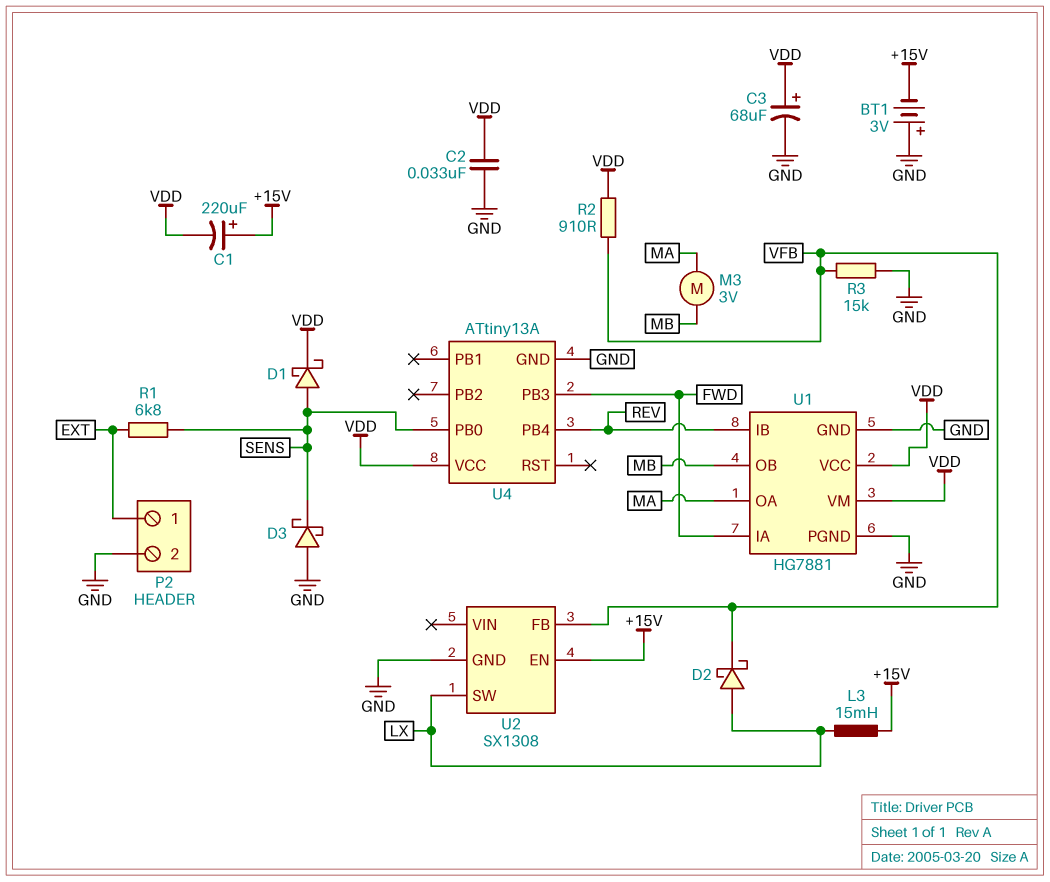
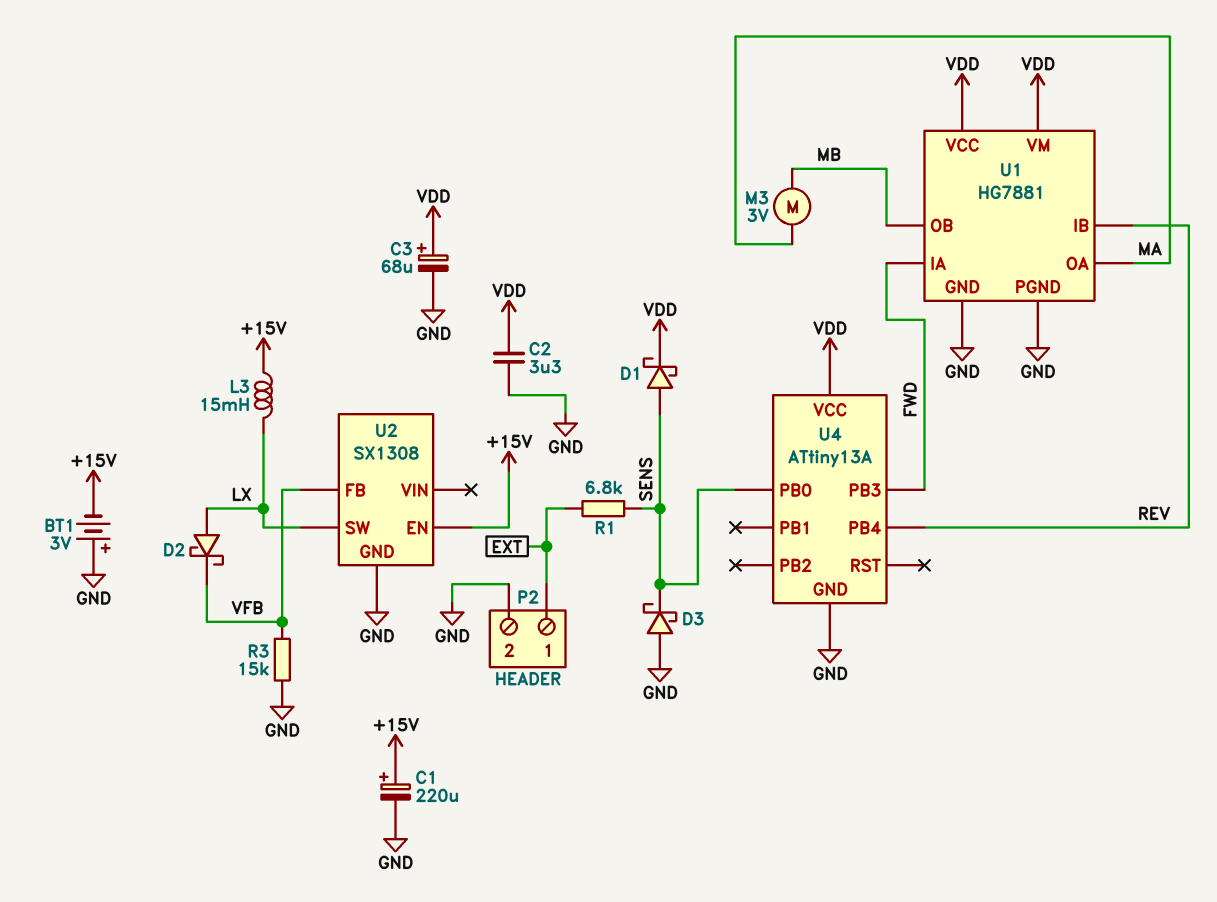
C1: 220uF (plus +15V, minus VDD) -> 220uF (plus +15V, minus GND)
C2: 33nF (GND, VDD) -> 3.3uF (GND, VDD)
R2: 910 (VDD, VFB) -> none

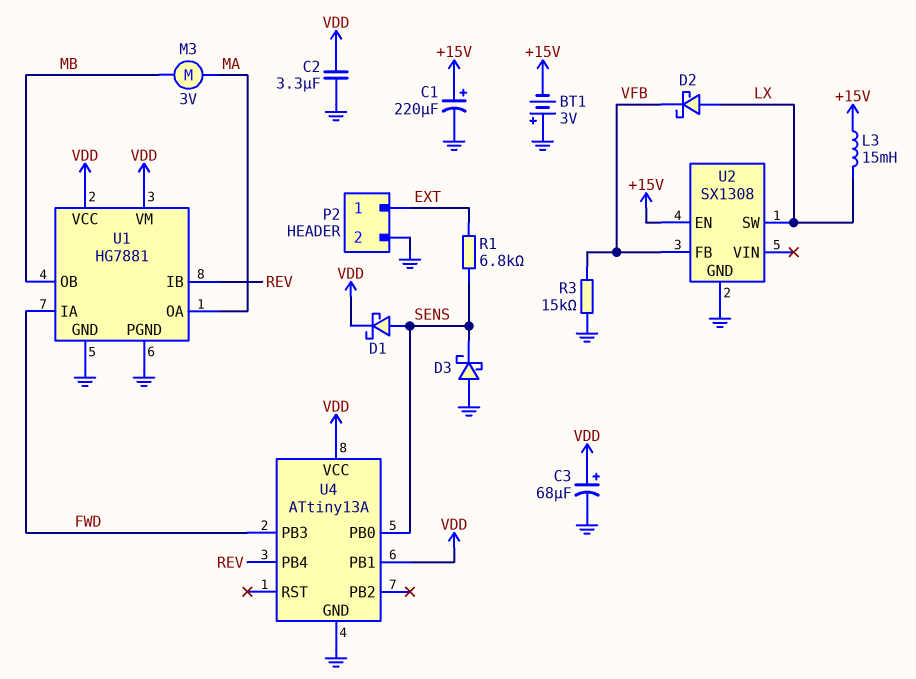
U4 pin PB1: none -> VDD

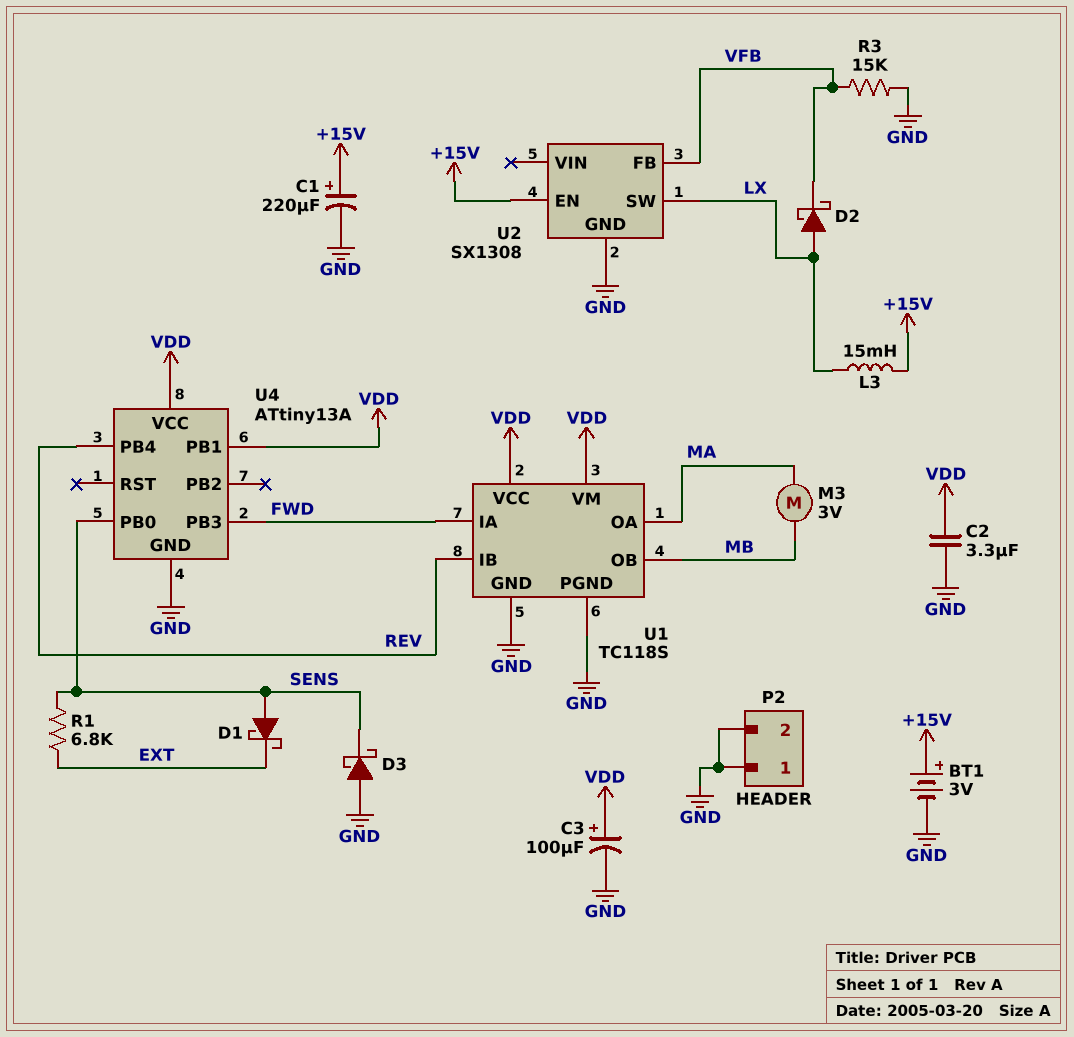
BT1: 3V (plus GND, minus +15V) -> 3V (plus +15V, minus GND)
C3: 68uF (plus VDD, minus GND) -> 100uF (plus VDD, minus GND)
D1: schottky (A SENS, K VDD) -> schottky (A SENS, K EXT)
P2 pin 1: EXT -> GND
U1: HG7881 -> TC118S

